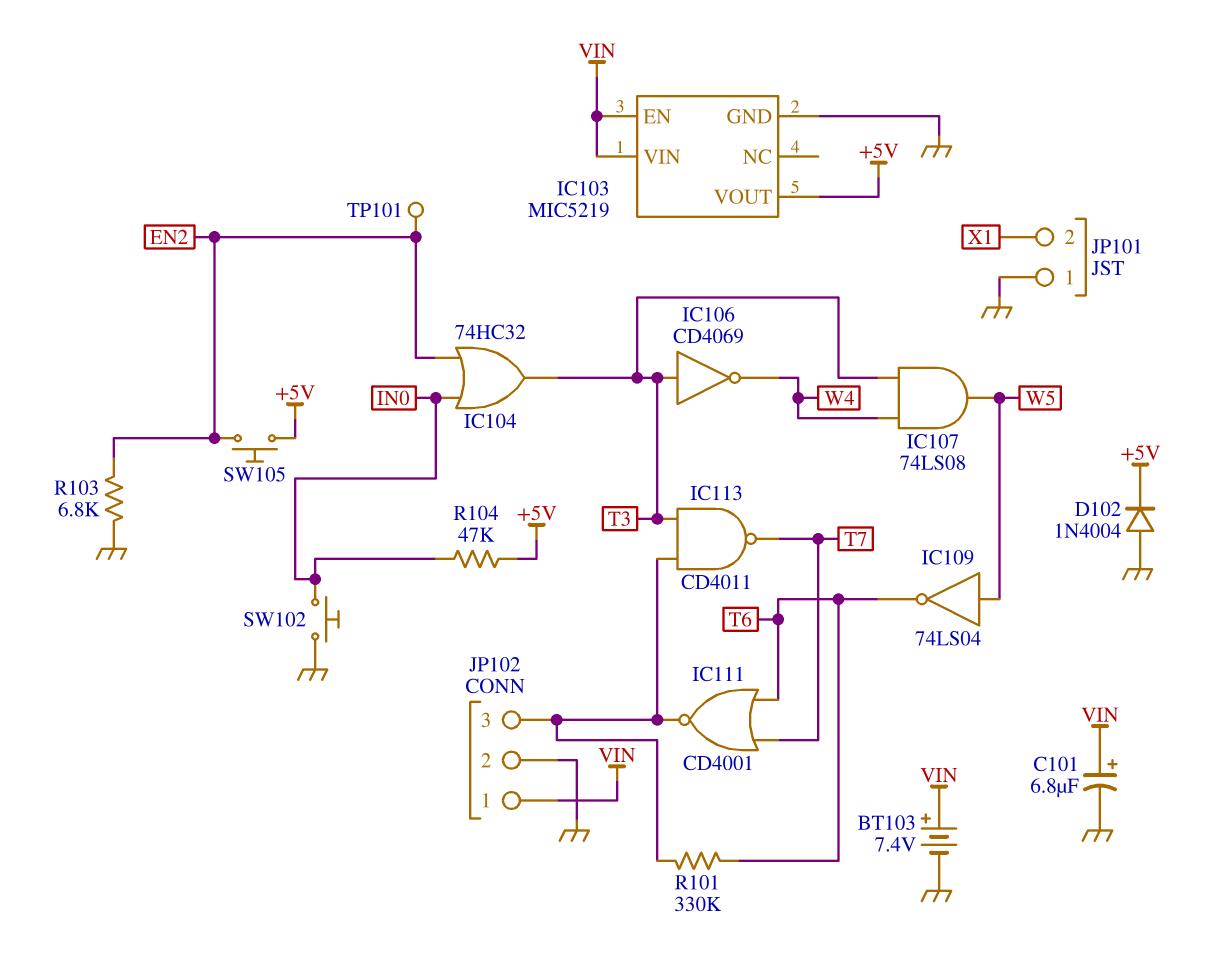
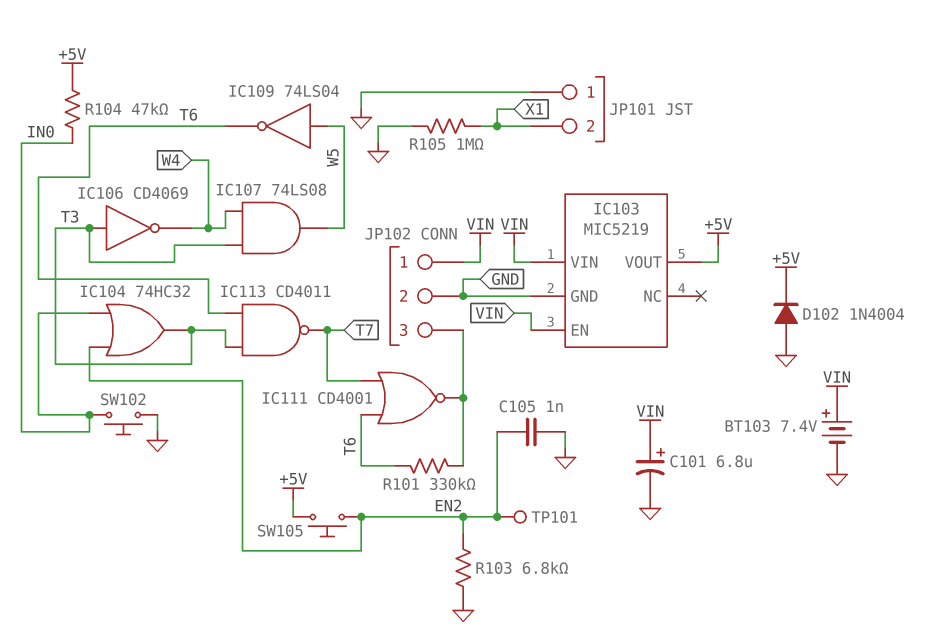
C105: none -> 1nF (EN2, GND)
IC113: NAND CD4011 (in JP102/3, in T3, out T7) -> NAND CD4011 (in T3, in T6, out T7)
R105: none -> 1M (GND, X1)

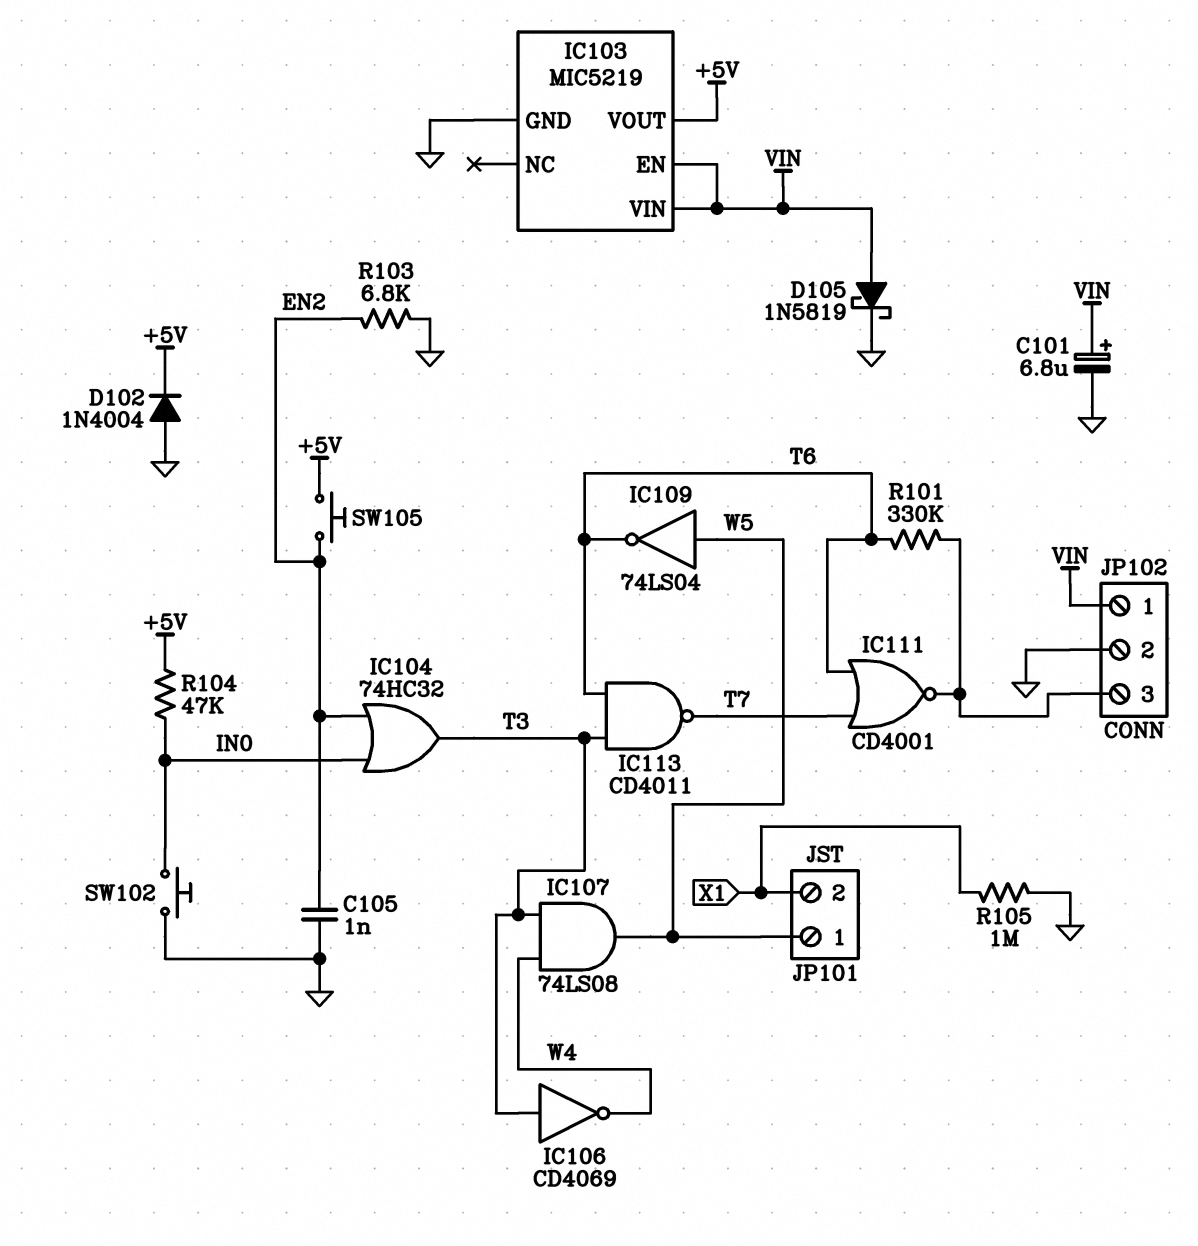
BT103: 7.4V (plus VIN, minus GND) -> none
D105: none -> schottky 1N5819 (A VIN, K GND)
JP101 pin 1: GND -> W5
TP101: test point (EN2) -> none

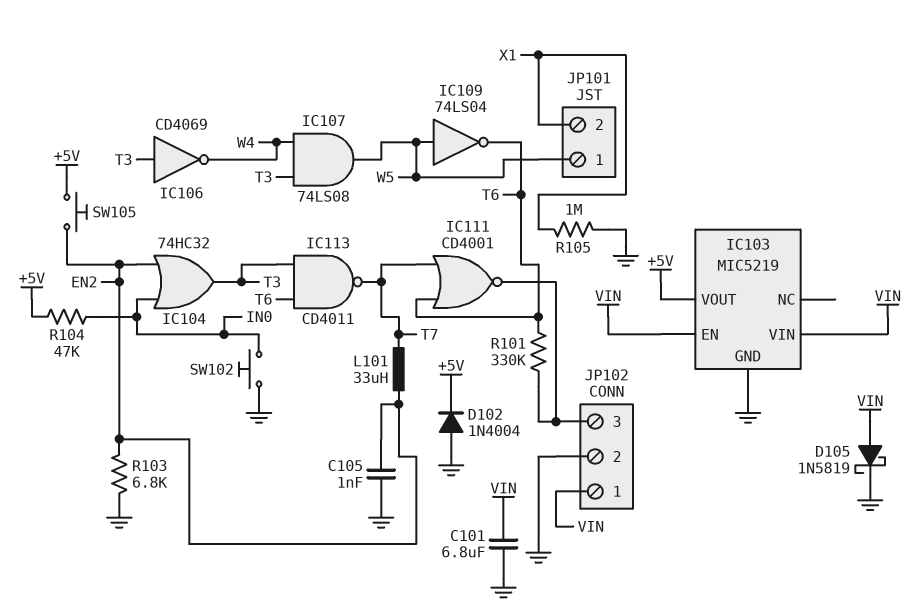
C101: 6.8uF (plus VIN, minus GND) -> 6.8uF (GND, VIN)
L101: none -> 33uH (EN2, T7)

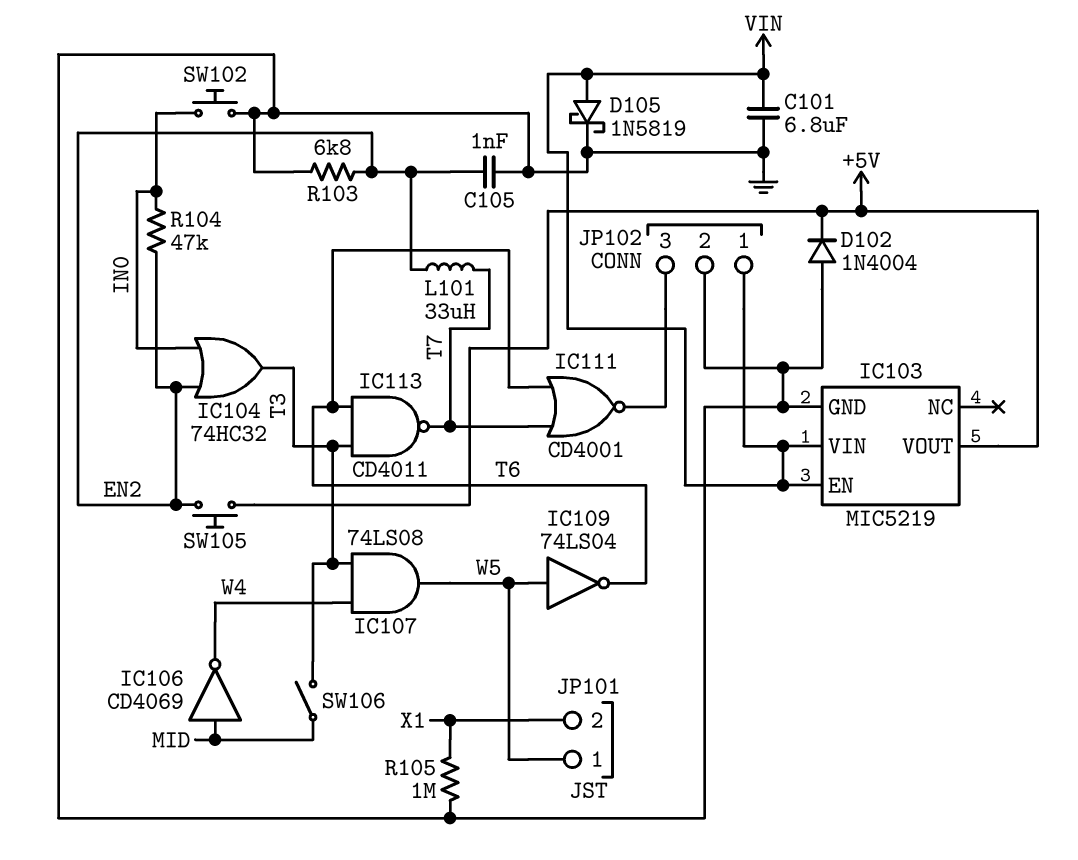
IC106: NOT CD4069 (in T3, out W4) -> NOT CD4069 (in MID, out W4)
R101: 330k (JP102/3, T6) -> none
R104: 47k (+5V, IN0) -> 47k (EN2, IN0)
SW106: none -> switch (MID, T3)

